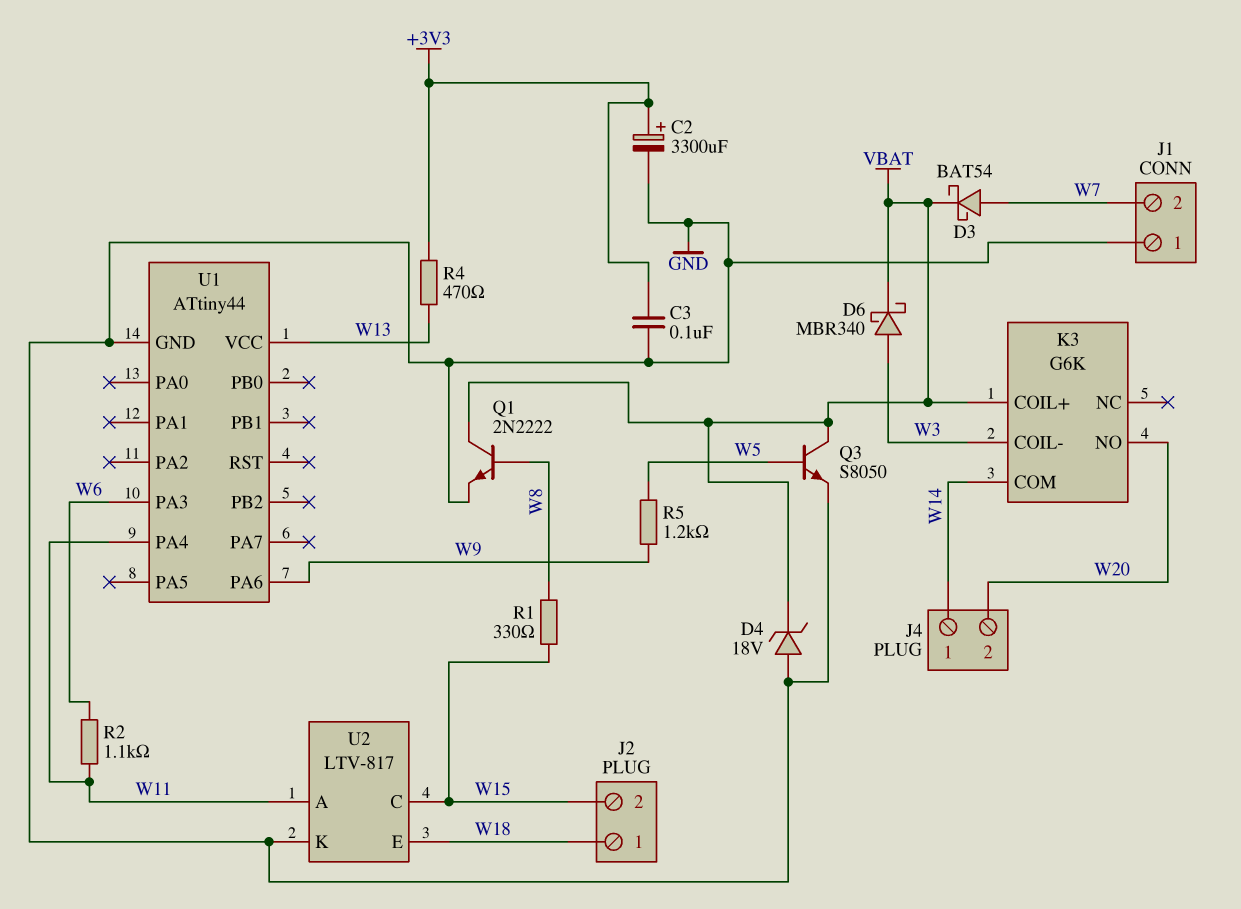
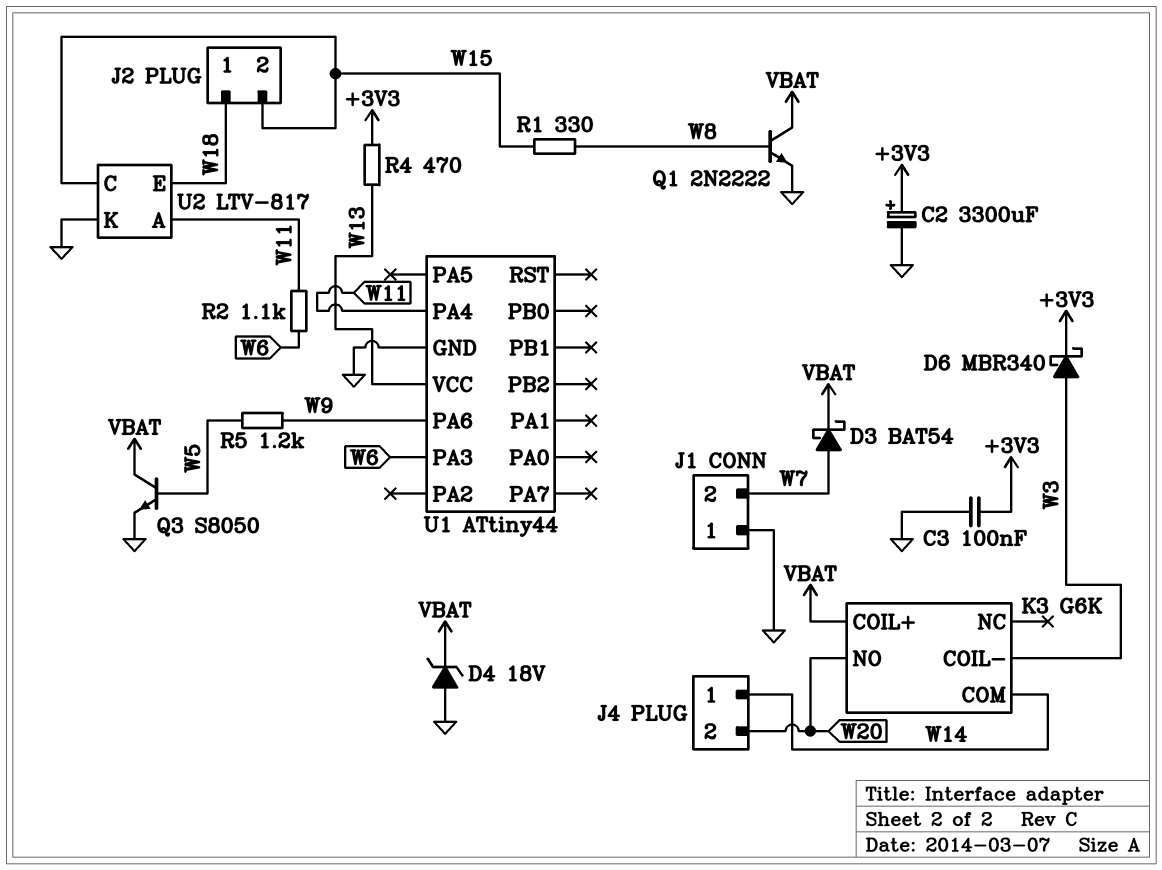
D6: schottky MBR340 (A W3, K VBAT) -> schottky MBR340 (A W3, K +3V3)

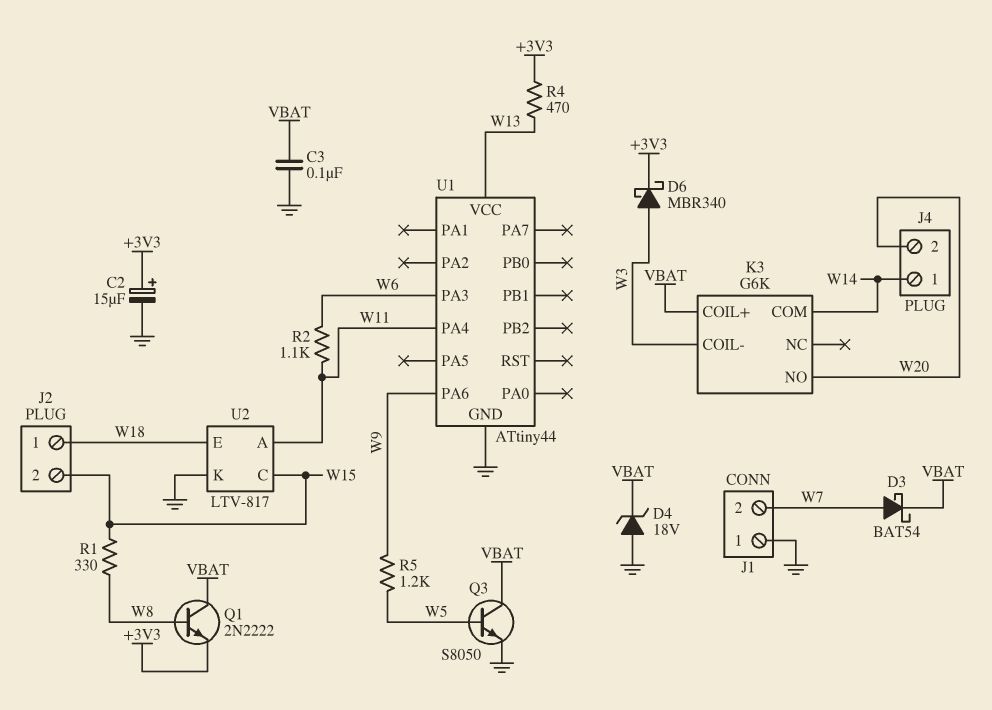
C2: 3300uF (plus +3V3, minus GND) -> 15uF (plus +3V3, minus GND)
C3: 100nF (+3V3, GND) -> 100nF (GND, VBAT)
Q1: NPN 2N2222 (B W8, C VBAT, E GND) -> NPN 2N2222 (B W8, C VBAT, E +3V3)

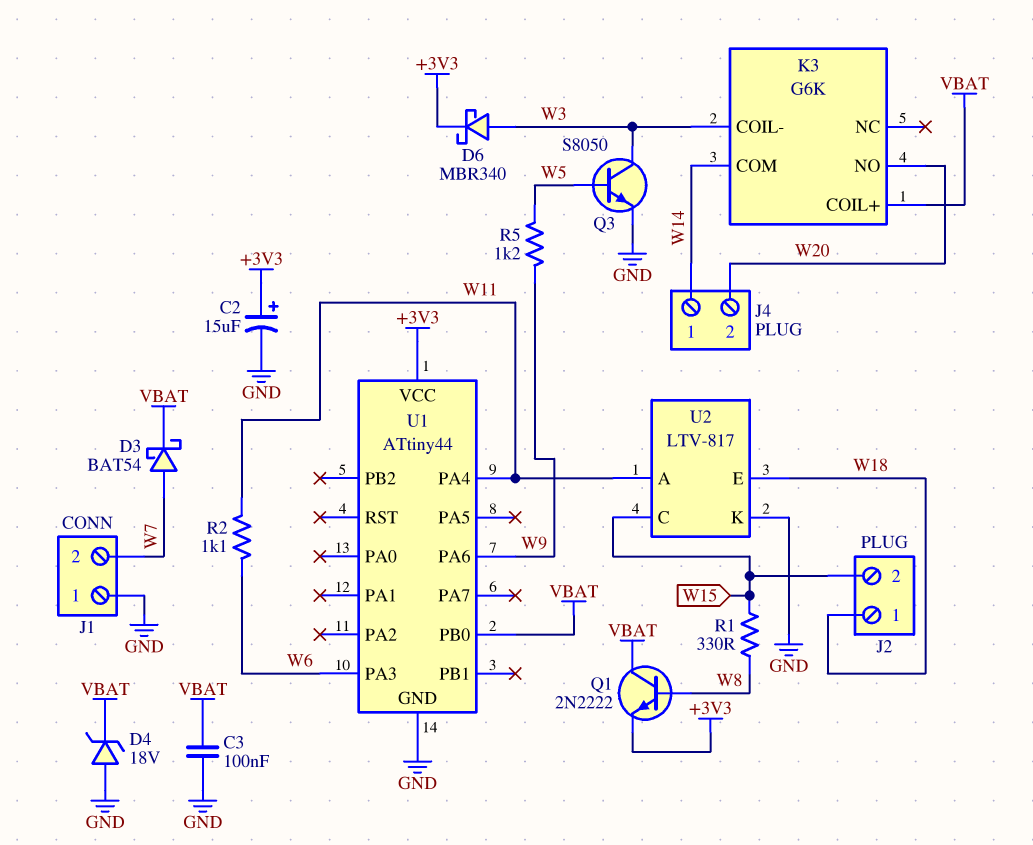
Q3: NPN S8050 (B W5, C VBAT, E GND) -> NPN S8050 (B W5, C W3, E GND)
R4: 470 (+3V3, W13) -> none
U1 pin PB0: none -> VBAT
U1 pin VCC: W13 -> +3V3

